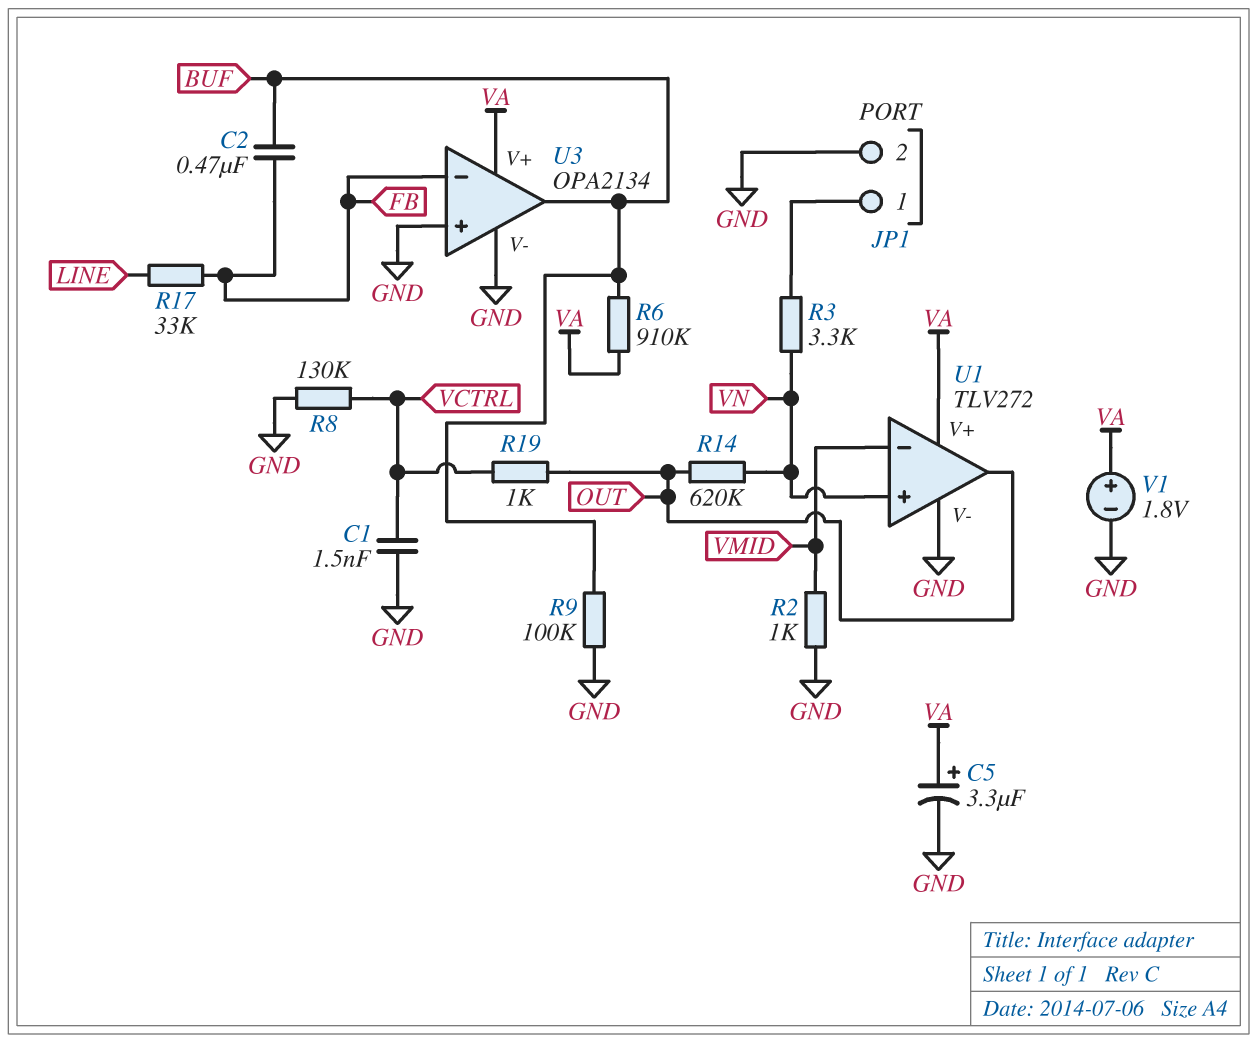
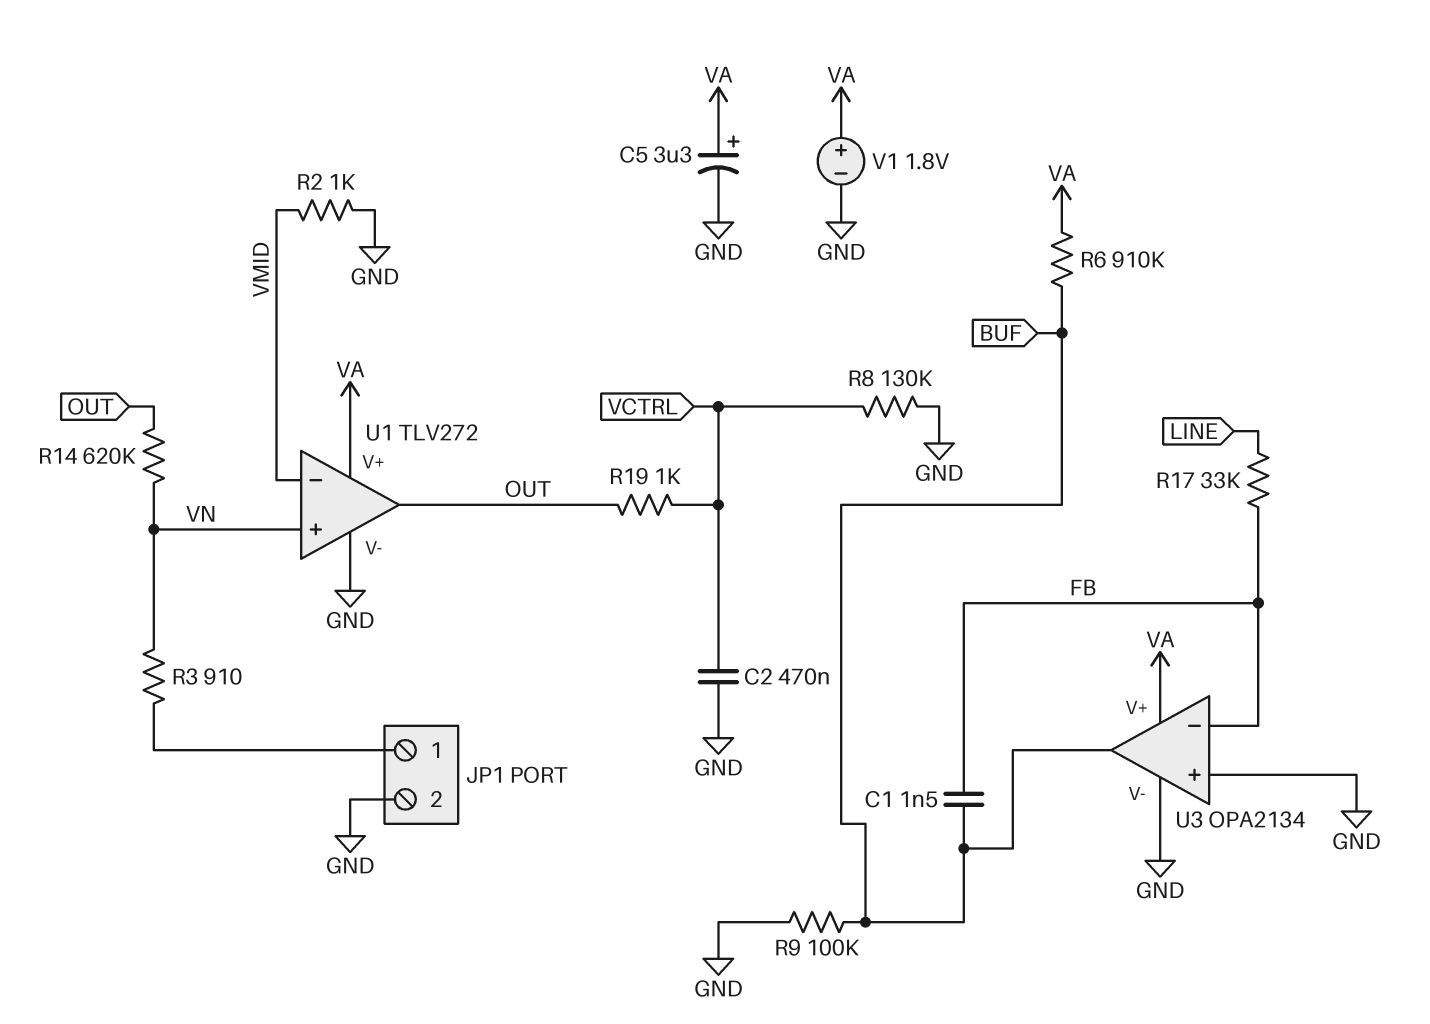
C1: 1.5nF (GND, VCTRL) -> 1.5nF (BUF, FB)
C2: 470nF (BUF, FB) -> 470nF (GND, VCTRL)
R3: 3.3k (JP1/1, VN) -> 910 (JP1/1, VN)

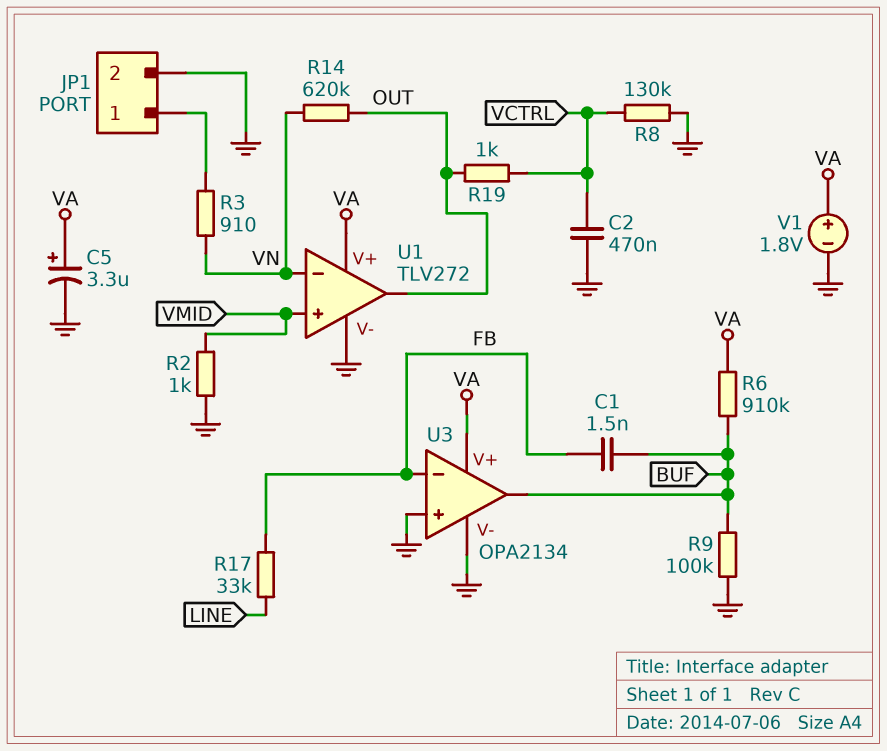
U1 pin in+: VN -> VMID
U1 pin in-: VMID -> VN

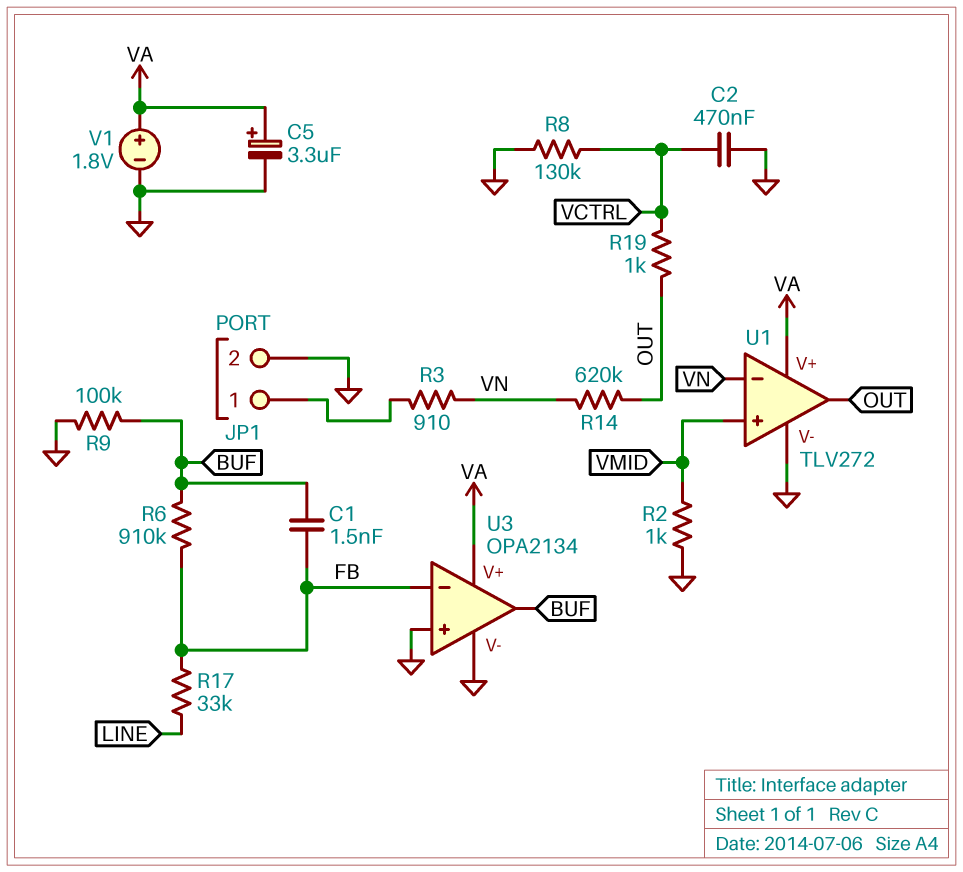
R6: 910k (BUF, VA) -> 910k (BUF, FB)

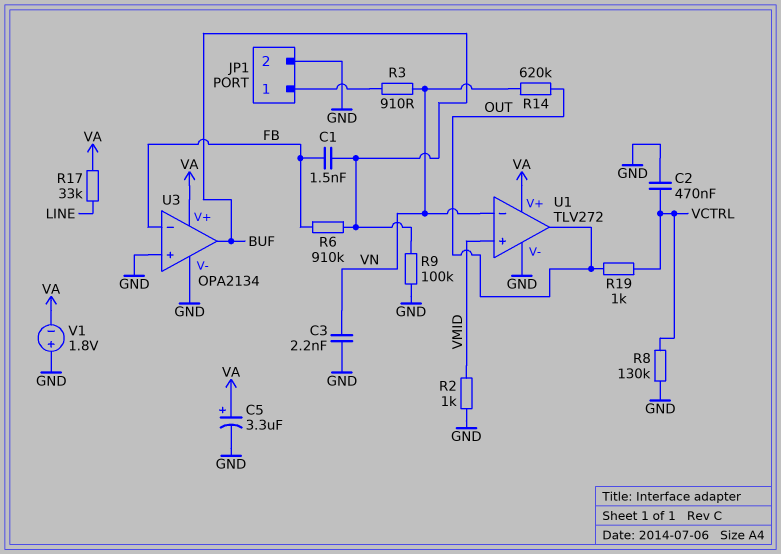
C3: none -> 2.2nF (GND, VN)
R17: 33k (FB, LINE) -> 33k (LINE, VA)
V1: 1.8V (plus VA, minus GND) -> 1.8V (plus GND, minus VA)

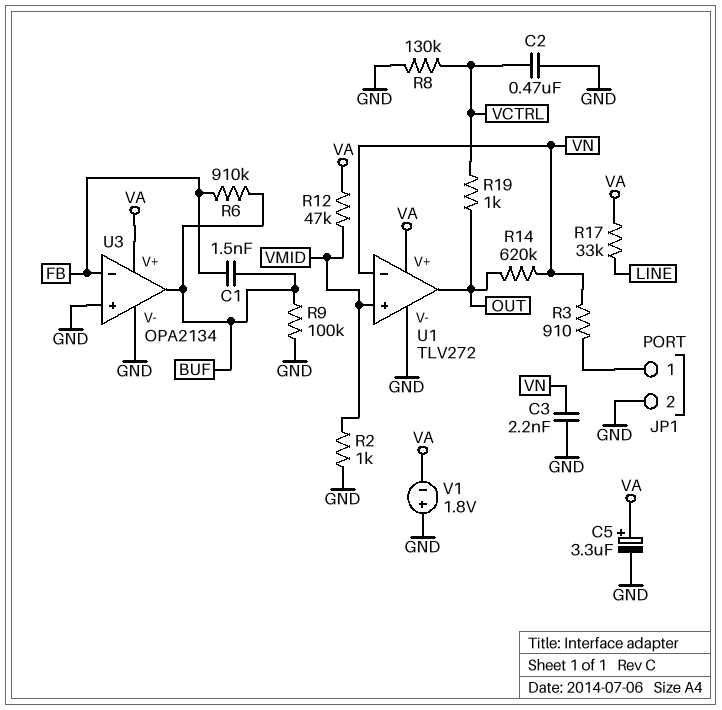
R12: none -> 47k (VA, VMID)

